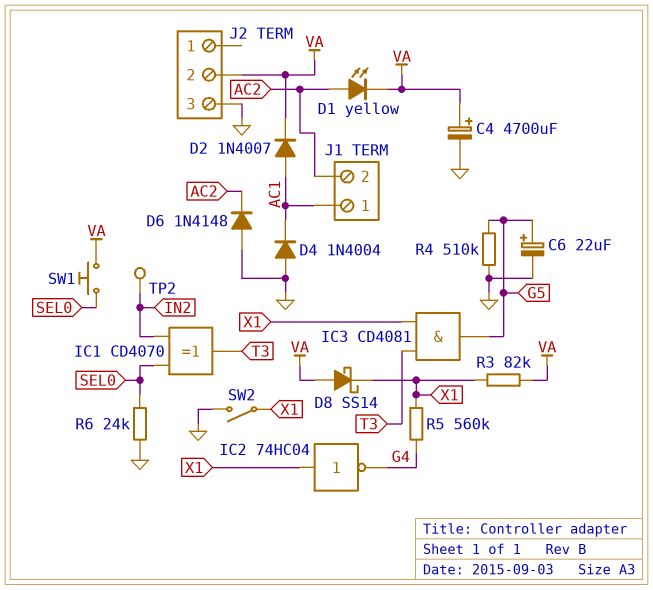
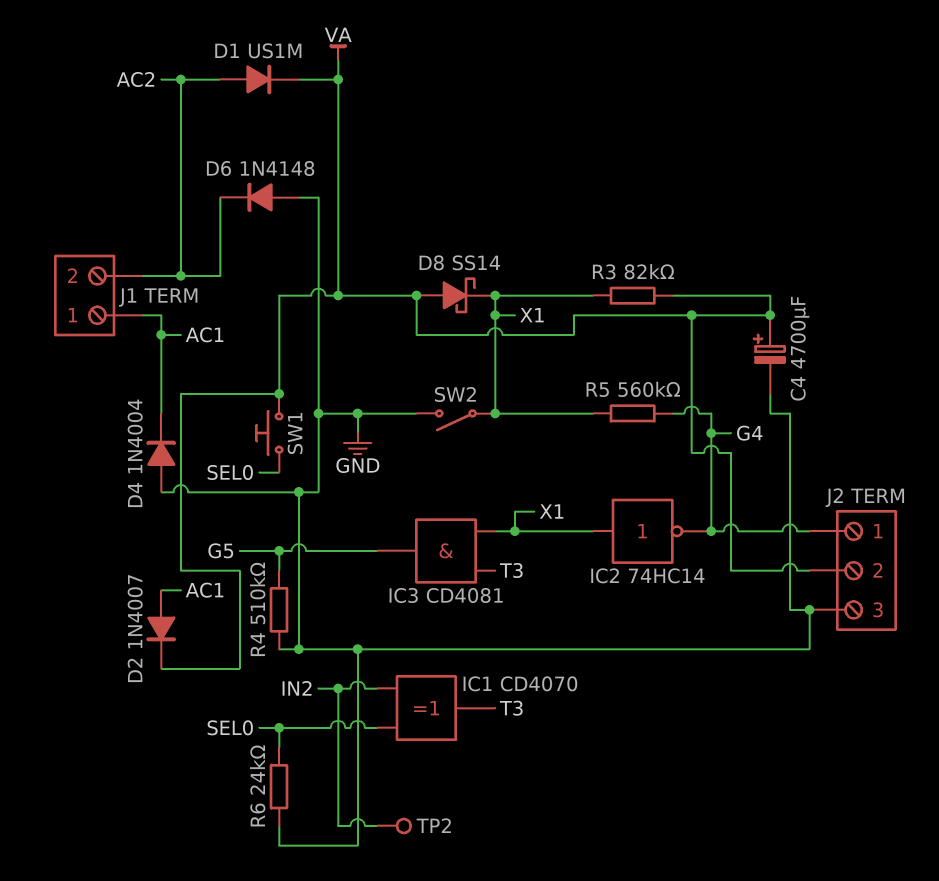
C6: 22uF (plus G5, minus GND) -> none
D1: LED yellow (A AC2, K VA) -> diode US1M (A AC2, K VA)
IC2: NOT 74HC04 (in X1, out G4) -> NOT 74HC14 (in X1, out G4)
J2 pin 1: none -> G4

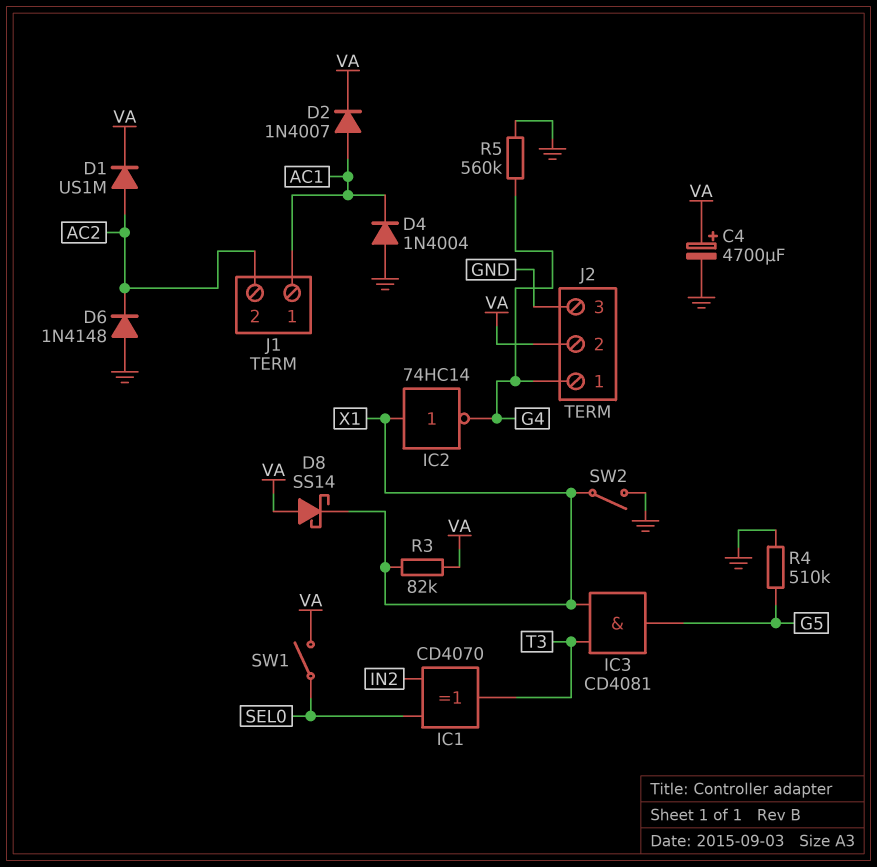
R5: 560k (G4, X1) -> 560k (G4, GND)
R6: 24k (GND, SEL0) -> none
SW1: button (SEL0, VA) -> switch (SEL0, VA)
TP2: test point (IN2) -> none

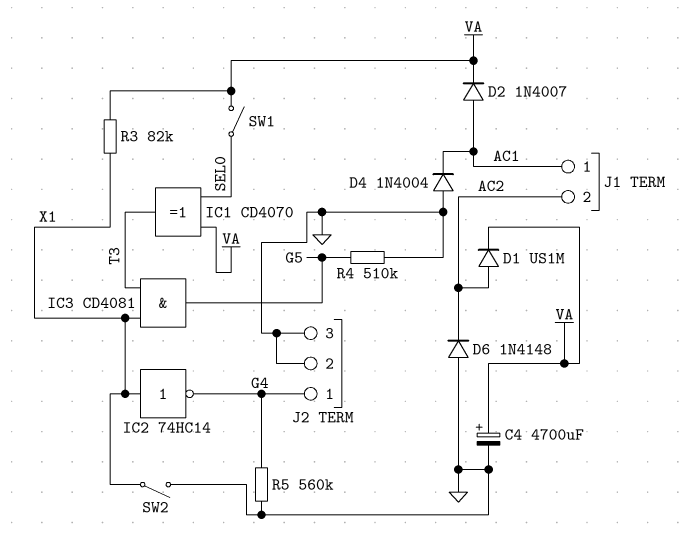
D8: schottky SS14 (A VA, K X1) -> none
IC1: XOR CD4070 (in IN2, in SEL0, out T3) -> XOR CD4070 (in SEL0, in VA, out T3)
J2 pin 2: VA -> GND

